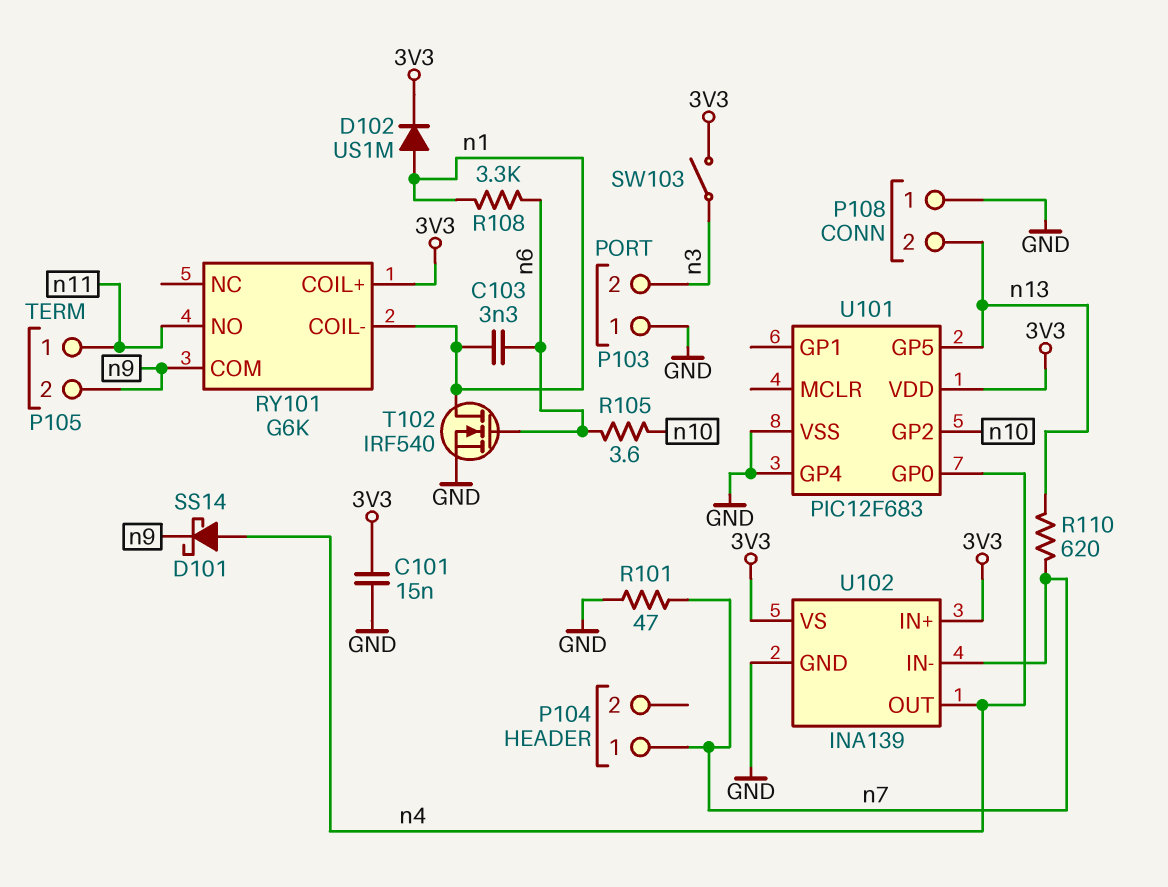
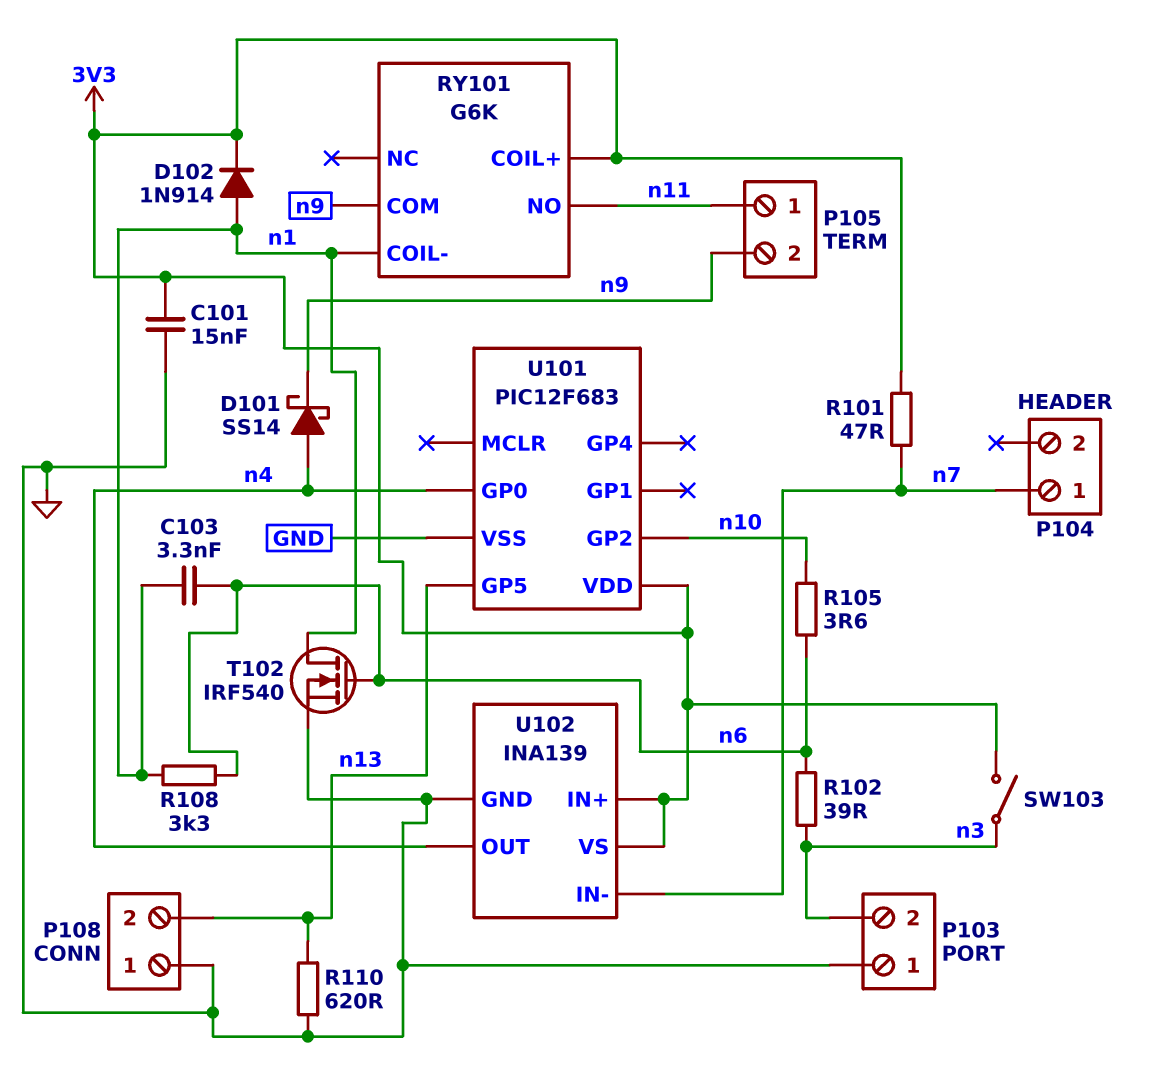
D102: diode US1M (A n1, K 3V3) -> diode 1N914 (A n1, K 3V3)
R101: 47 (GND, n7) -> 47 (3V3, n7)
R102: none -> 39 (n3, n6)
R110: 620 (n7, n13) -> 620 (GND, n13)
U101 pin GP4: GND -> none

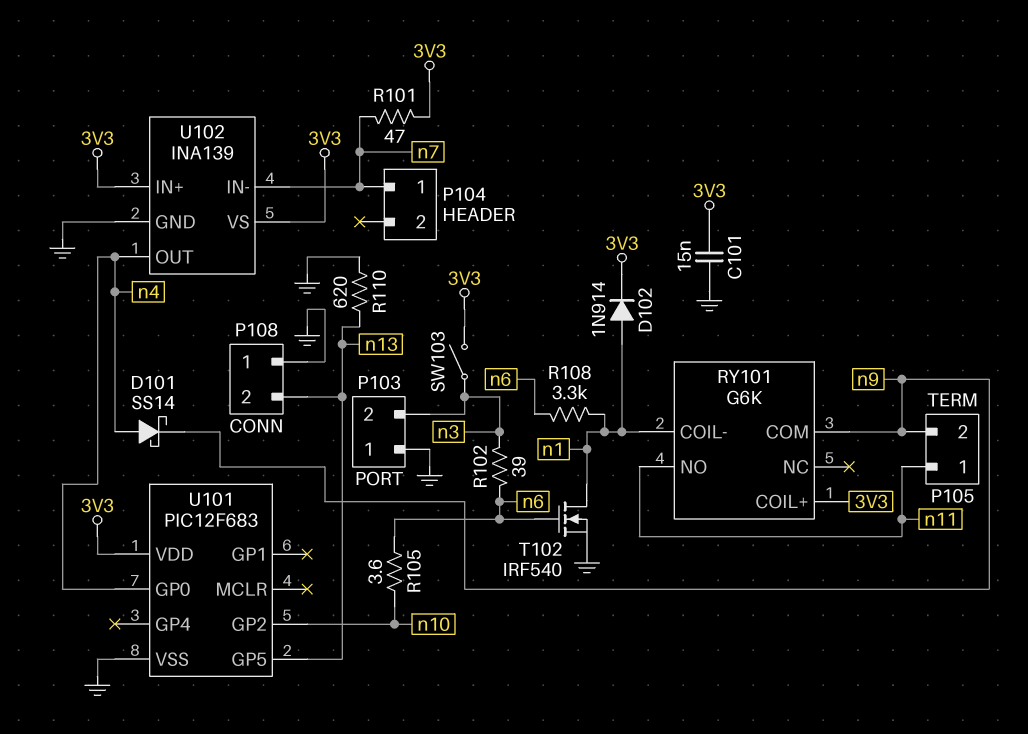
C103: 3.3nF (n1, n6) -> none

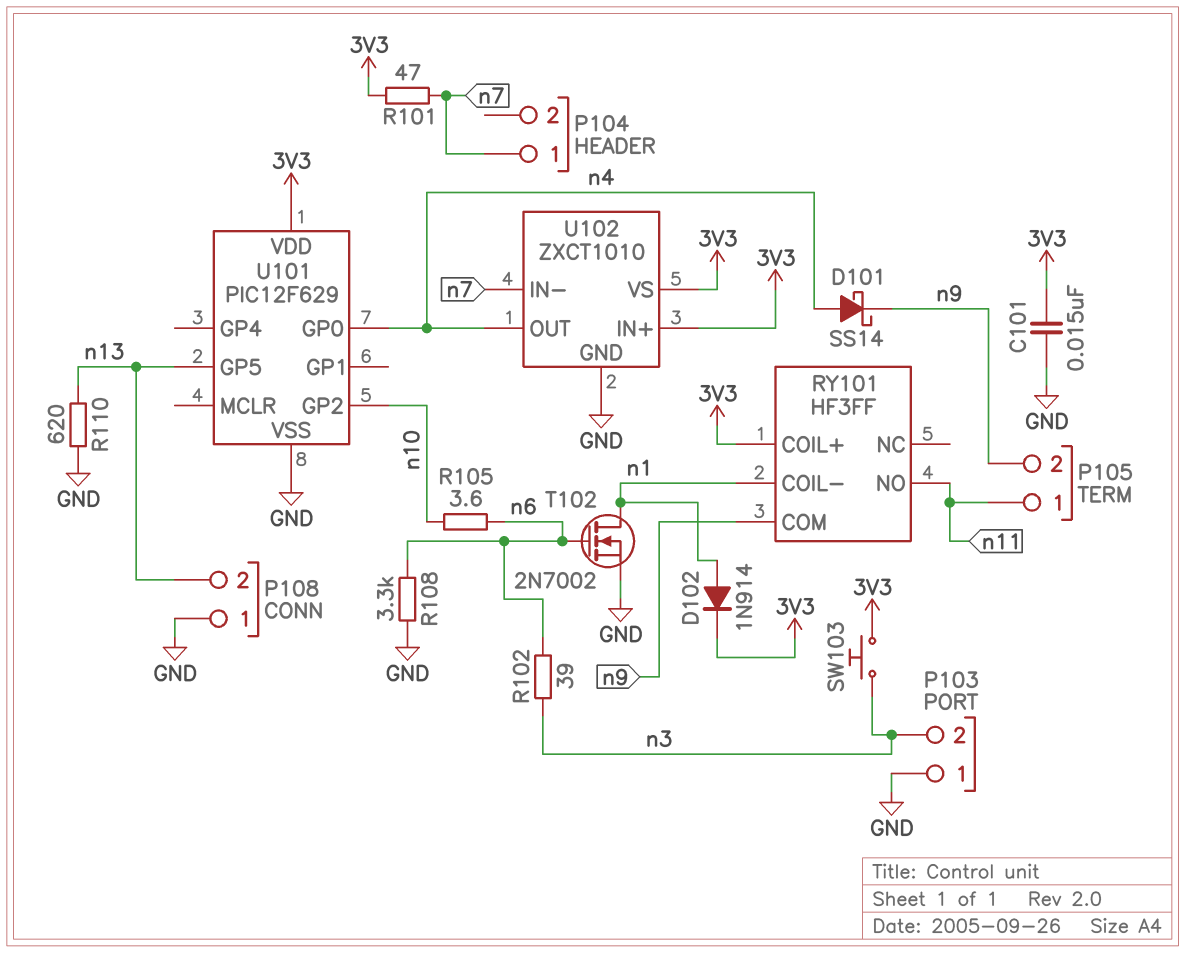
R108: 3.3k (n1, n6) -> 3.3k (GND, n6)
RY101: G6K -> HF3FF
SW103: switch (3V3, n3) -> button (3V3, n3)
T102: NMOS IRF540 (G n6, D n1, S GND) -> NMOS 2N7002 (G n6, D n1, S GND)
U101: PIC12F683 -> PIC12F629
U102: INA139 -> ZXCT1010

